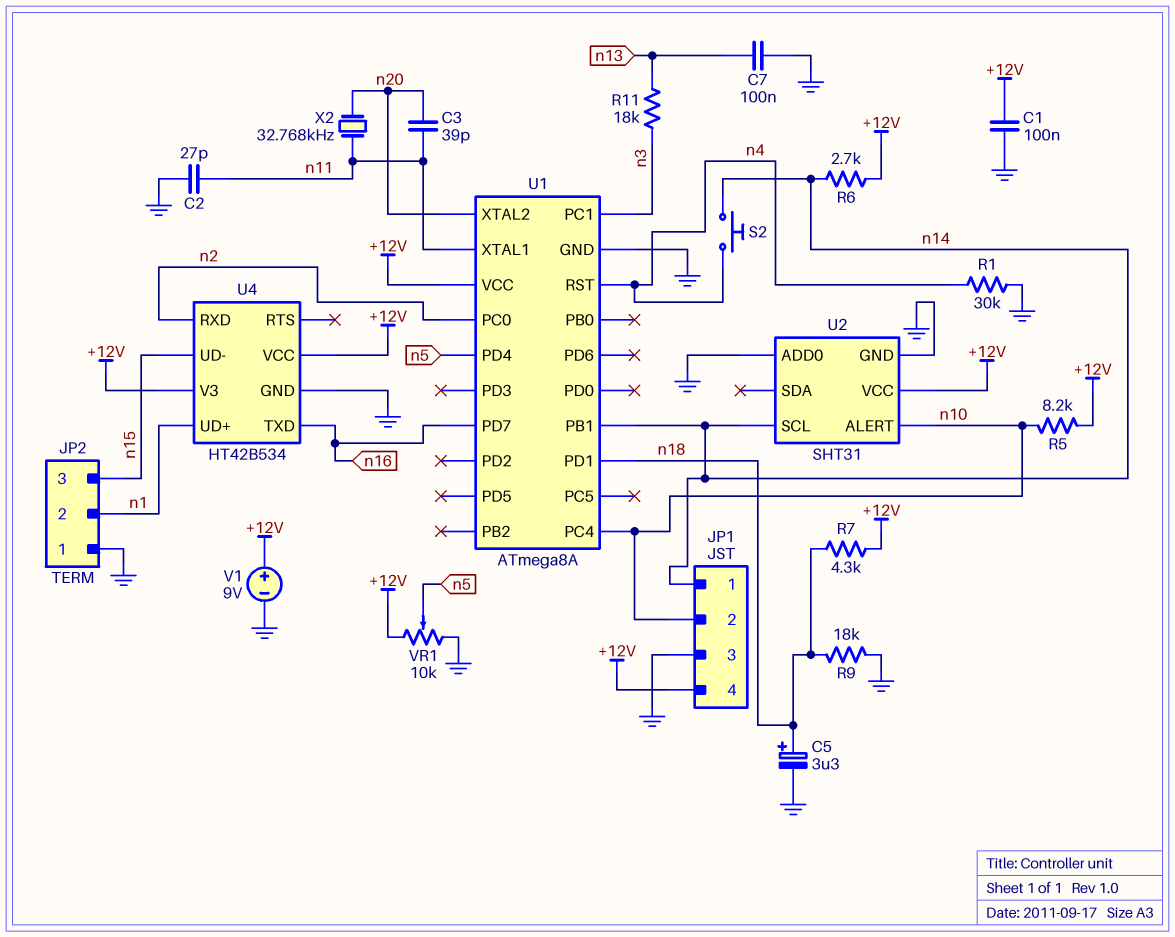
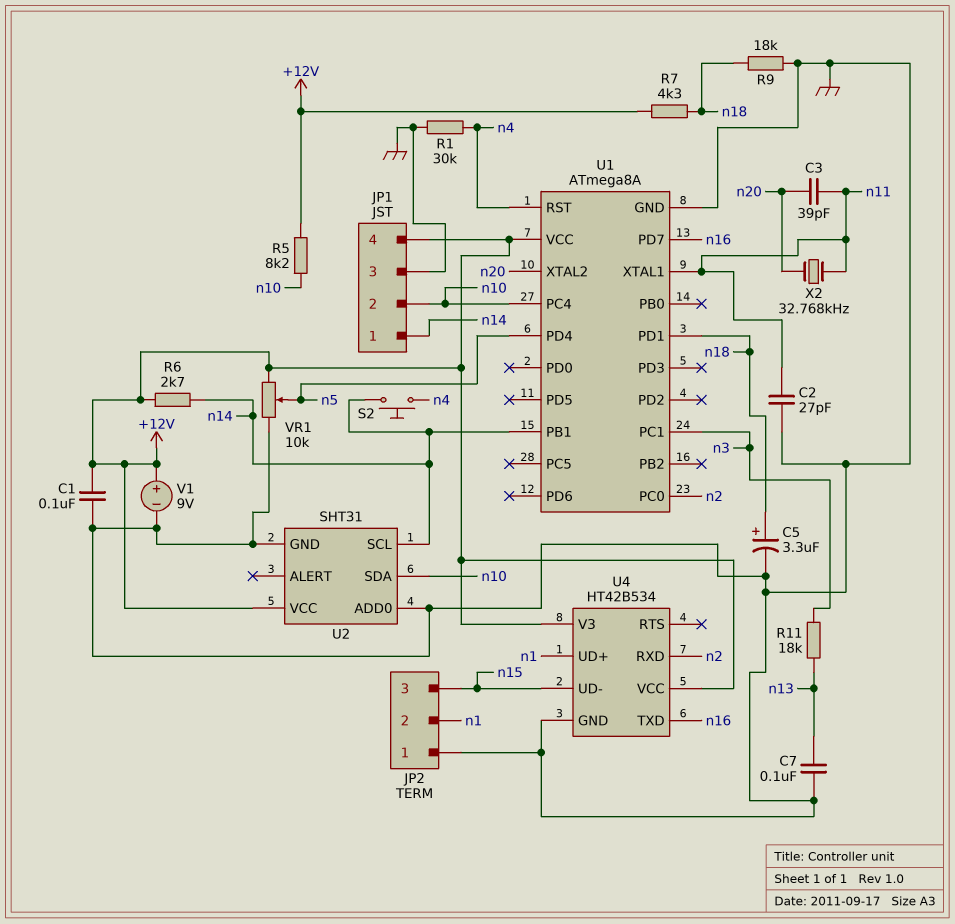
U2 pin ALERT: n10 -> none
U2 pin SDA: none -> n10

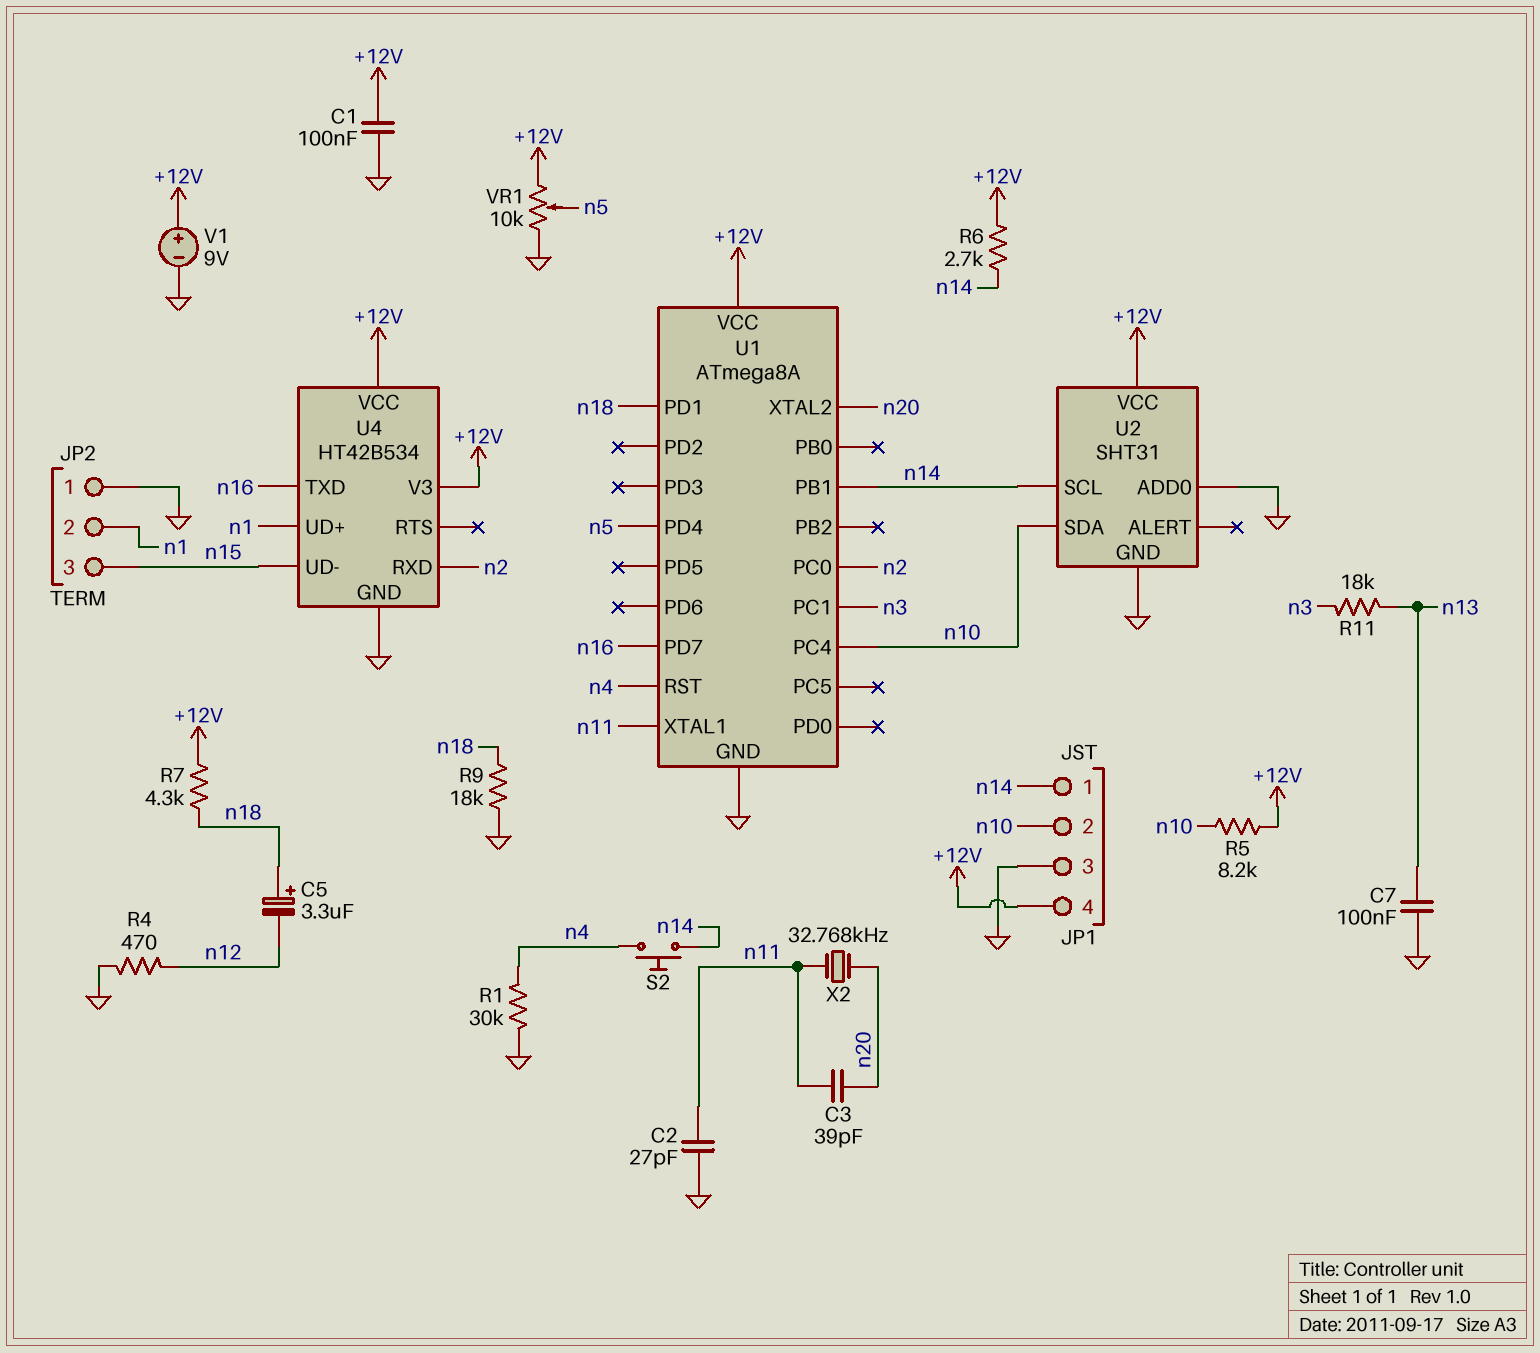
C5: 3.3uF (plus n18, minus GND) -> 3.3uF (plus n18, minus n12)
R4: none -> 470 (GND, n12)

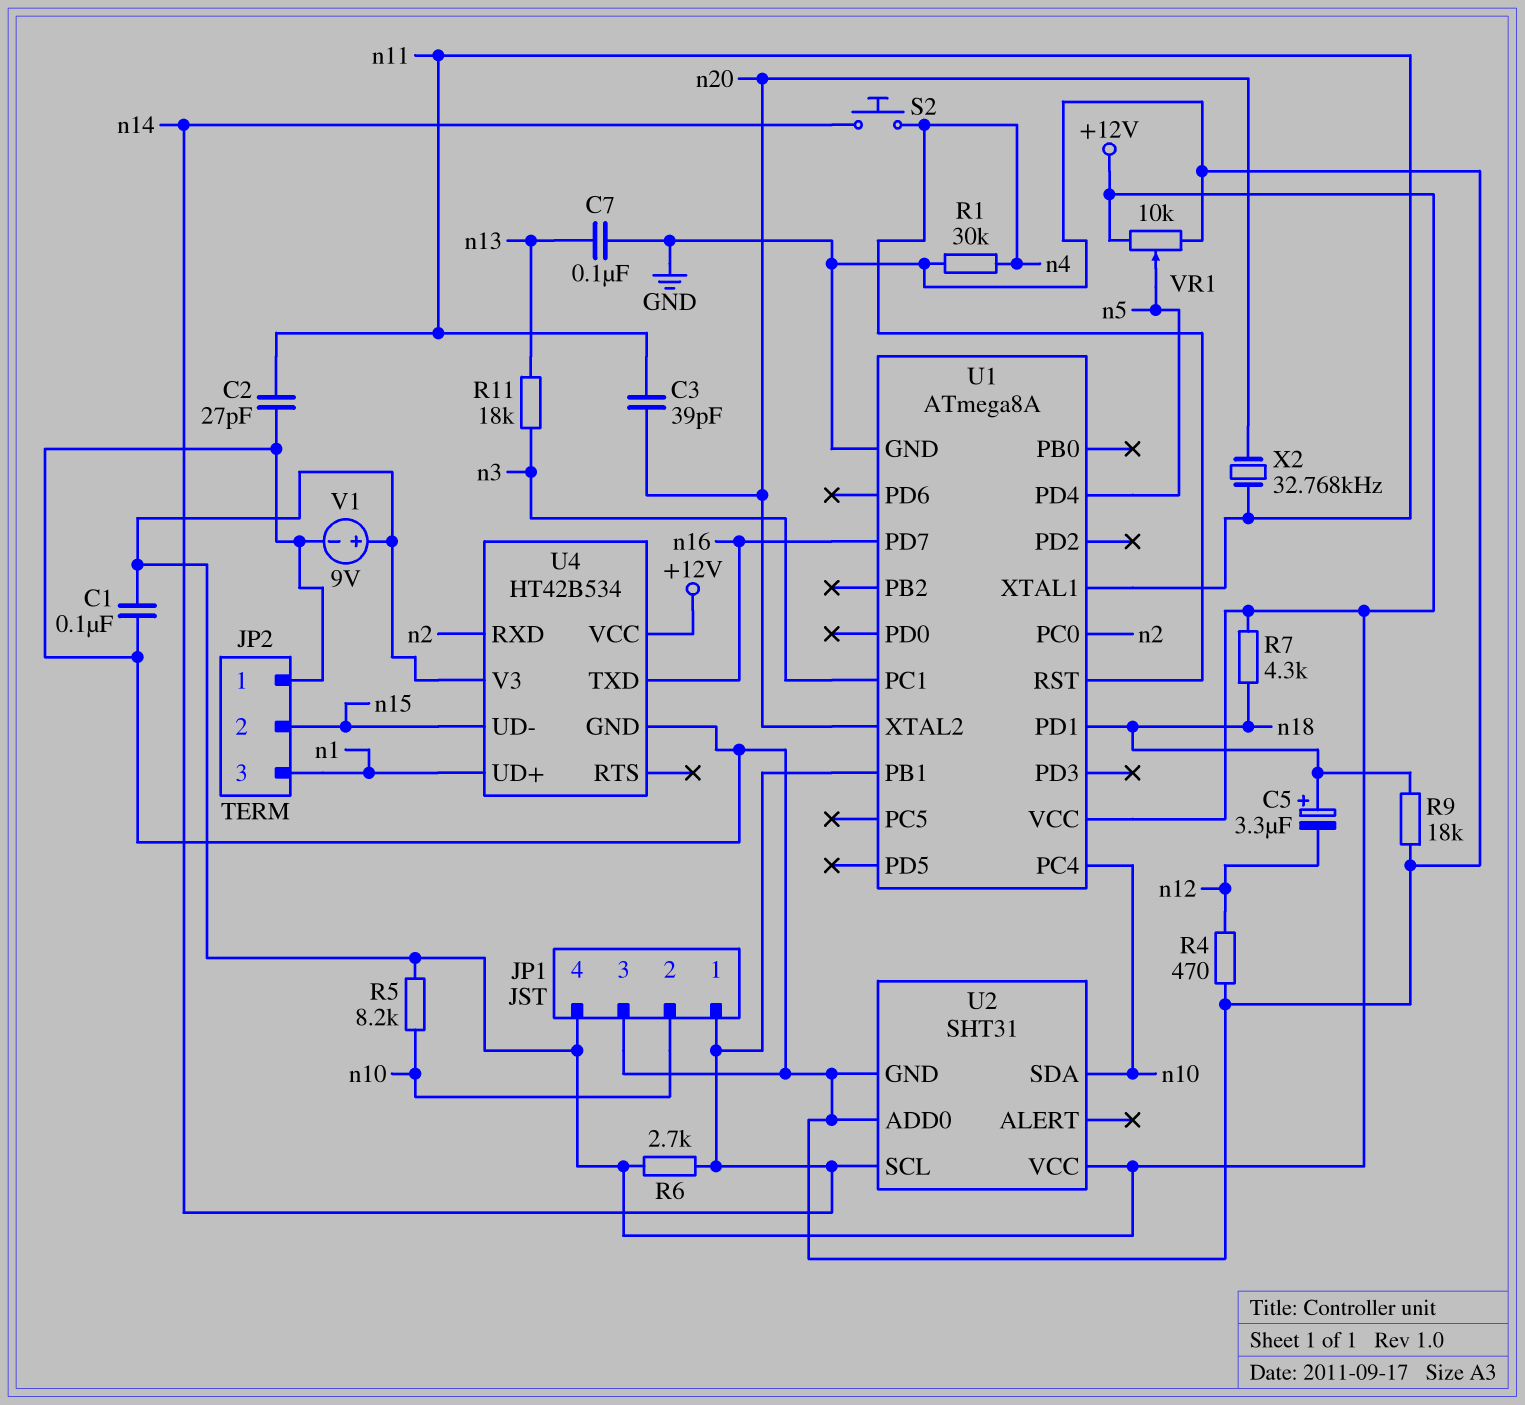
JP2 pin 2: n1 -> n15
JP2 pin 3: n15 -> n1

